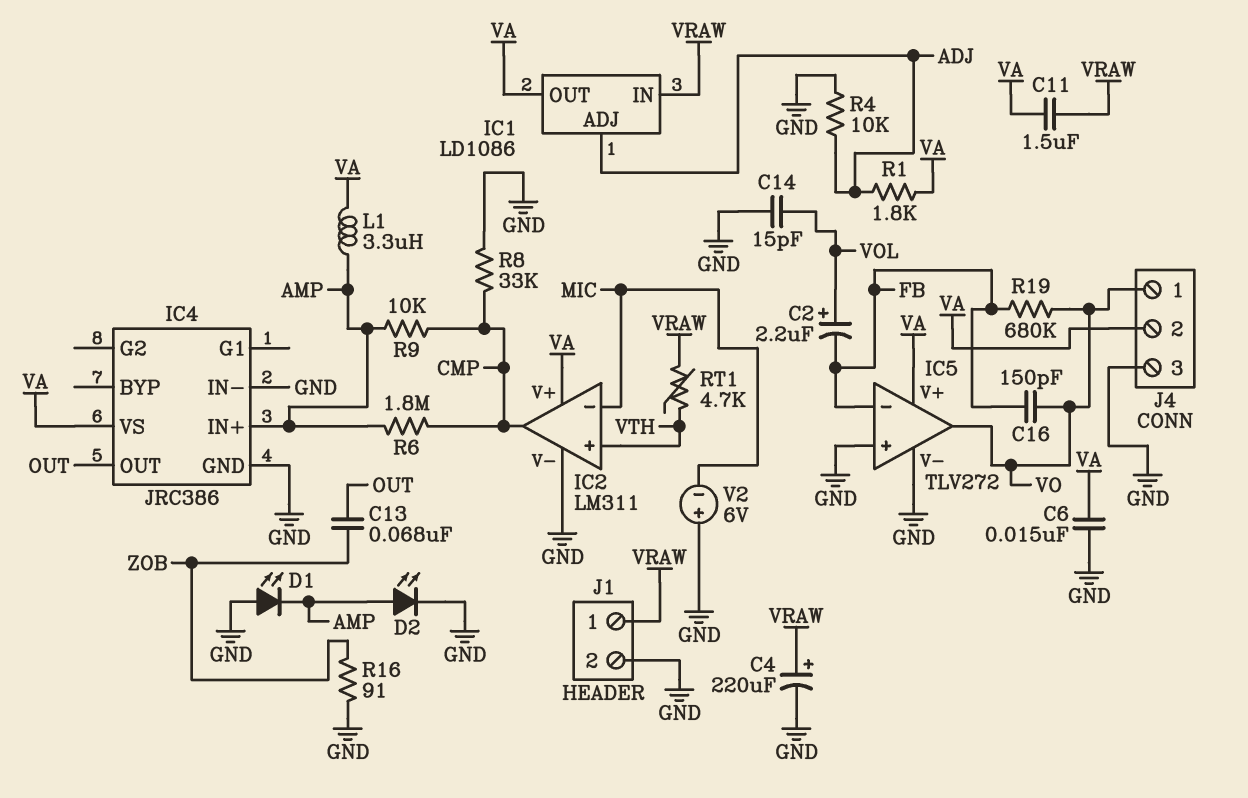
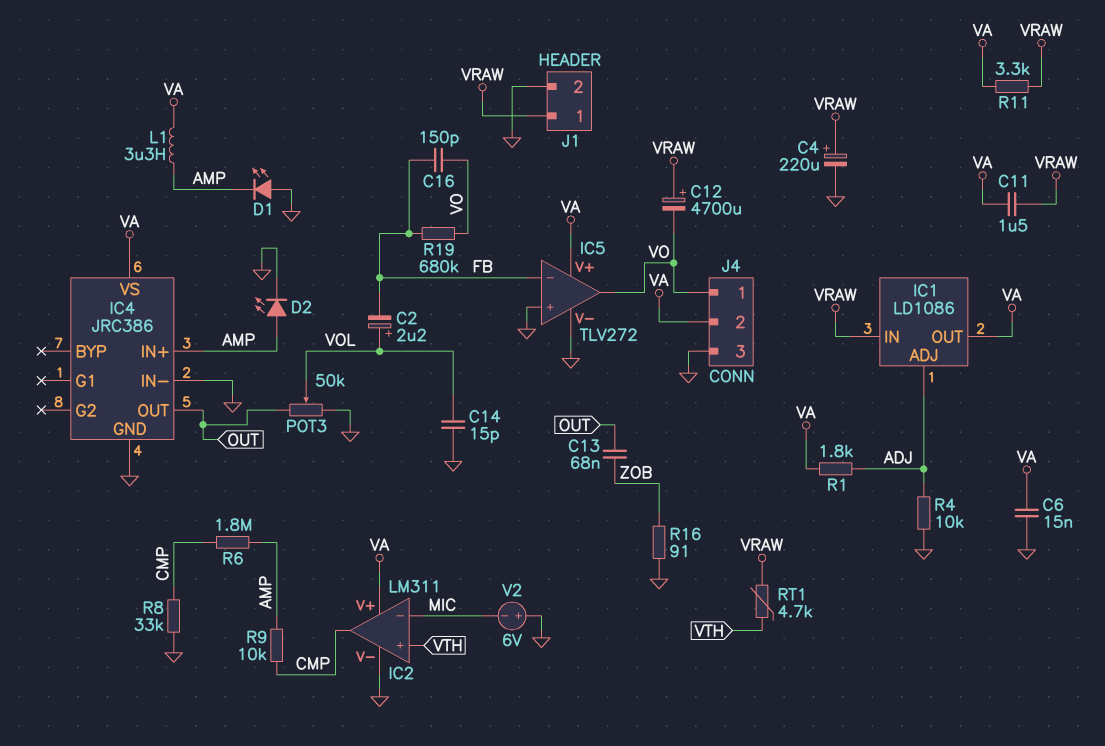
C12: none -> 4700uF (plus VRAW, minus VO)
POT3: none -> 50k (GND, OUT, wiper VOL)
R11: none -> 3.3k (VA, VRAW)

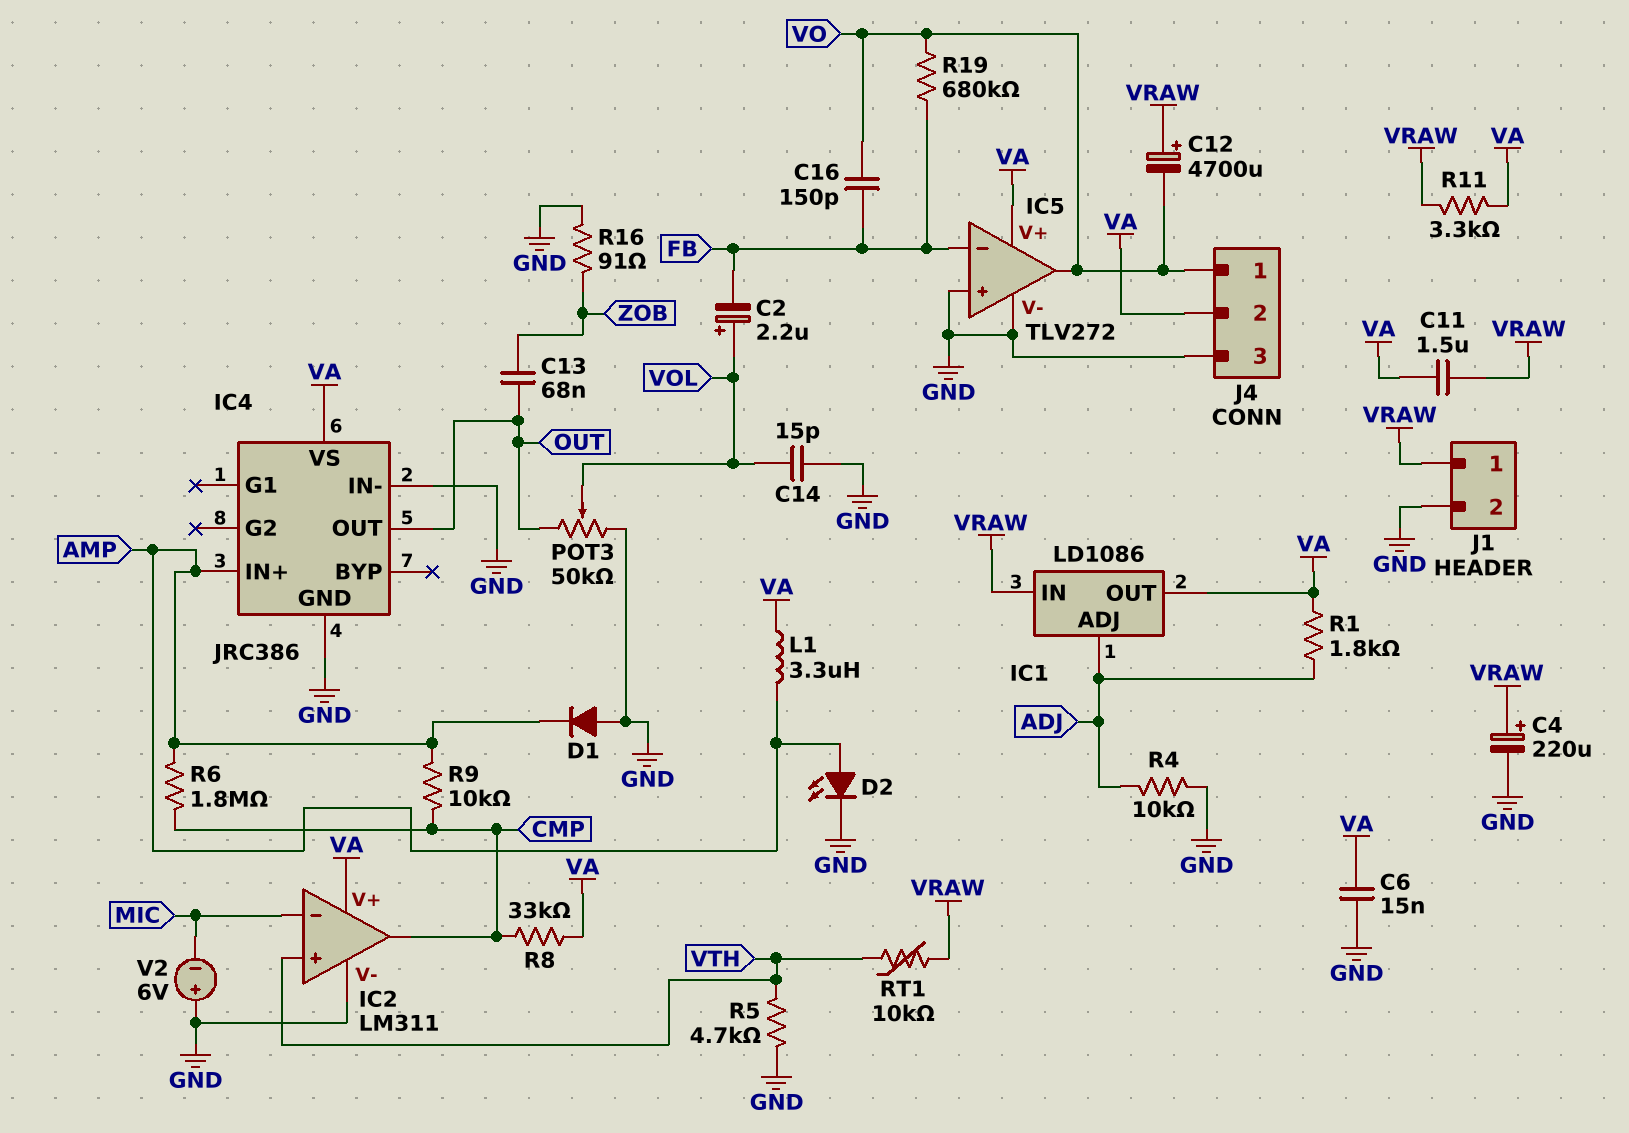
D1: LED (A GND, K AMP) -> diode (A GND, K AMP)
R5: none -> 4.7k (GND, VTH)
R8: 33k (CMP, GND) -> 33k (CMP, VA)
RT1: 4.7k (VRAW, VTH) -> 10k (VRAW, VTH)

